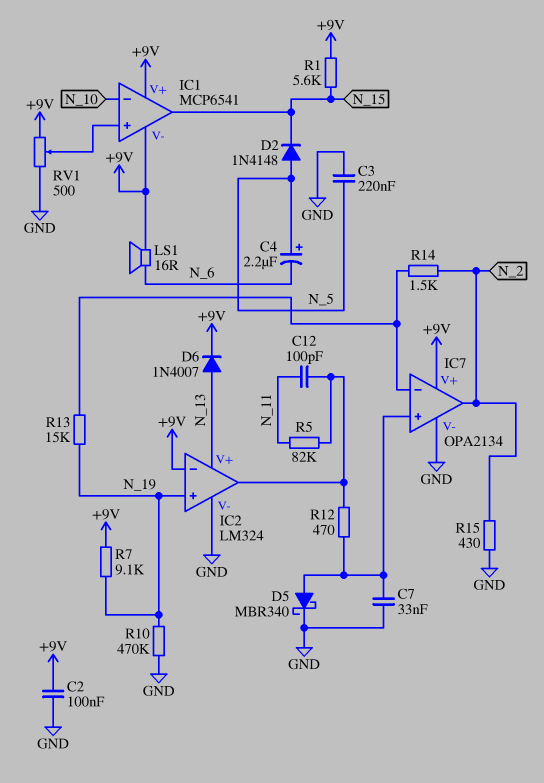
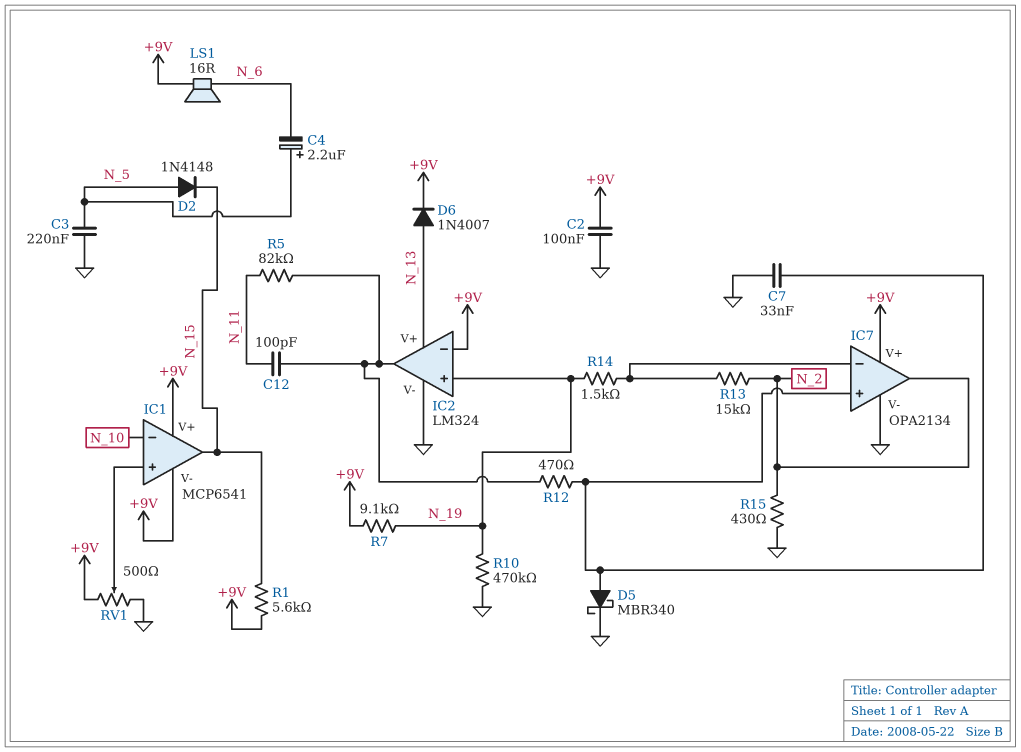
R13: 15k (IC7/in-, N_19) -> 15k (IC7/in-, N_2)
R14: 1.5k (IC7/in-, N_2) -> 1.5k (IC7/in-, N_19)

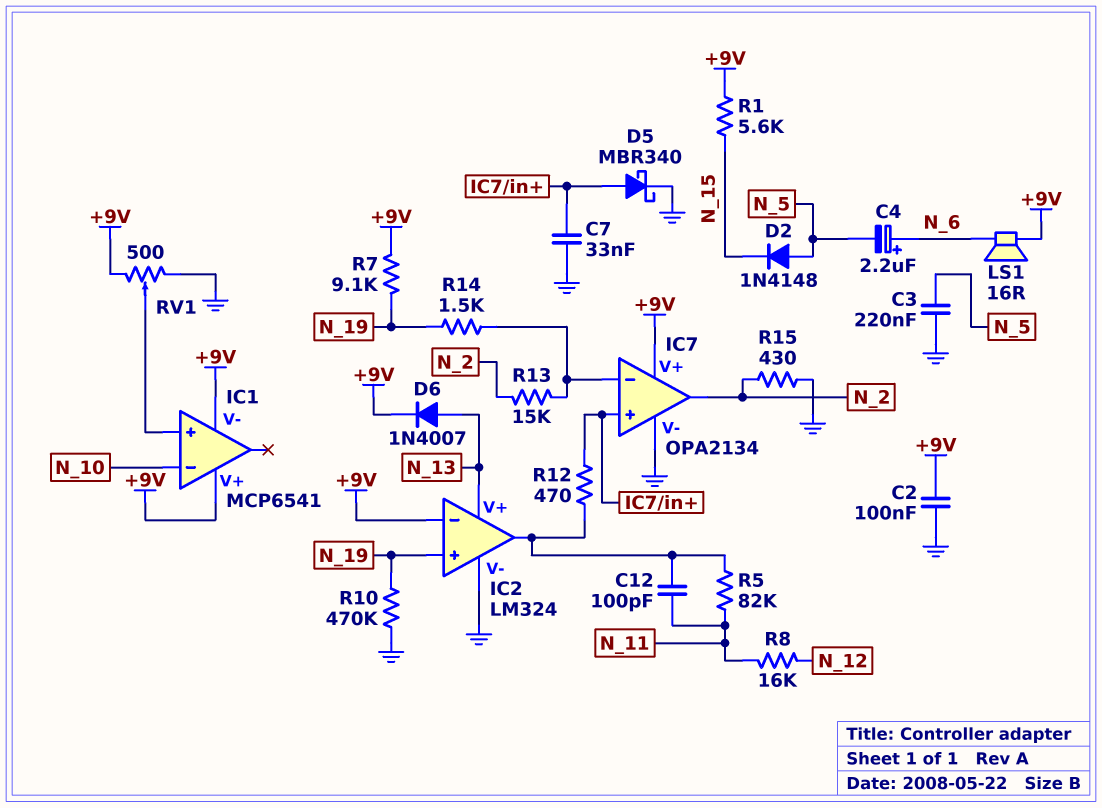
C4: 2.2uF (plus N_5, minus N_6) -> 2.2uF (plus N_6, minus N_5)
IC1 pin out: N_15 -> none
R8: none -> 16k (N_11, N_12)

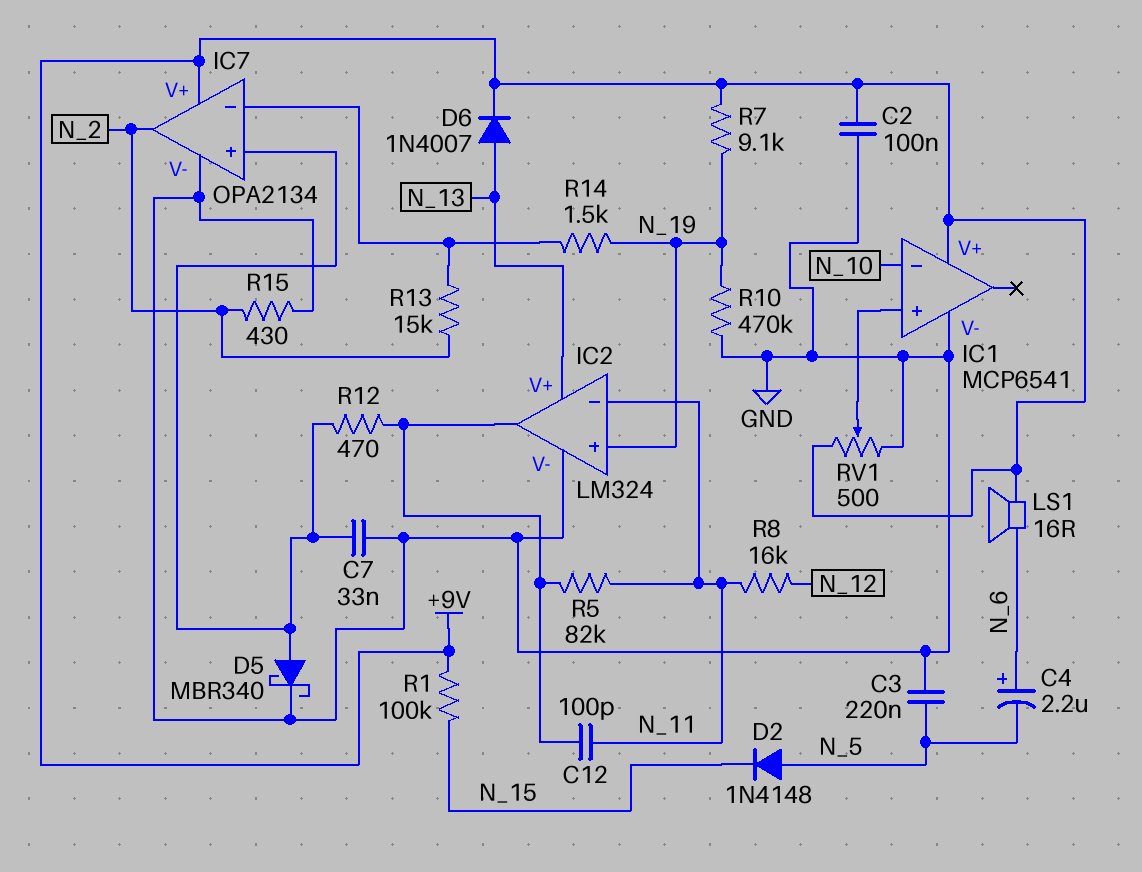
IC1 pin V-: +9V -> GND
IC2 pin in-: +9V -> N_11
R1: 5.6k (+9V, N_15) -> 100k (+9V, N_15)

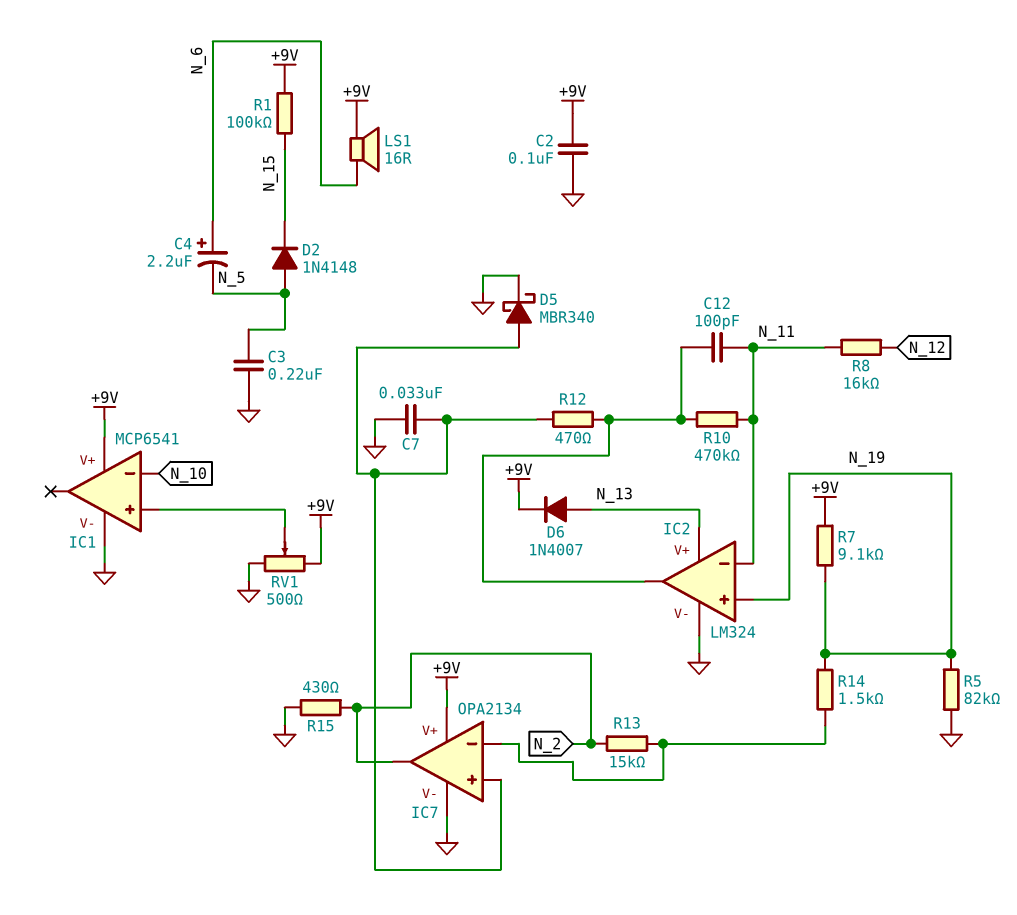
R5: 82k (IC2/out, N_11) -> 82k (GND, N_19)
R10: 470k (GND, N_19) -> 470k (IC2/out, N_11)

